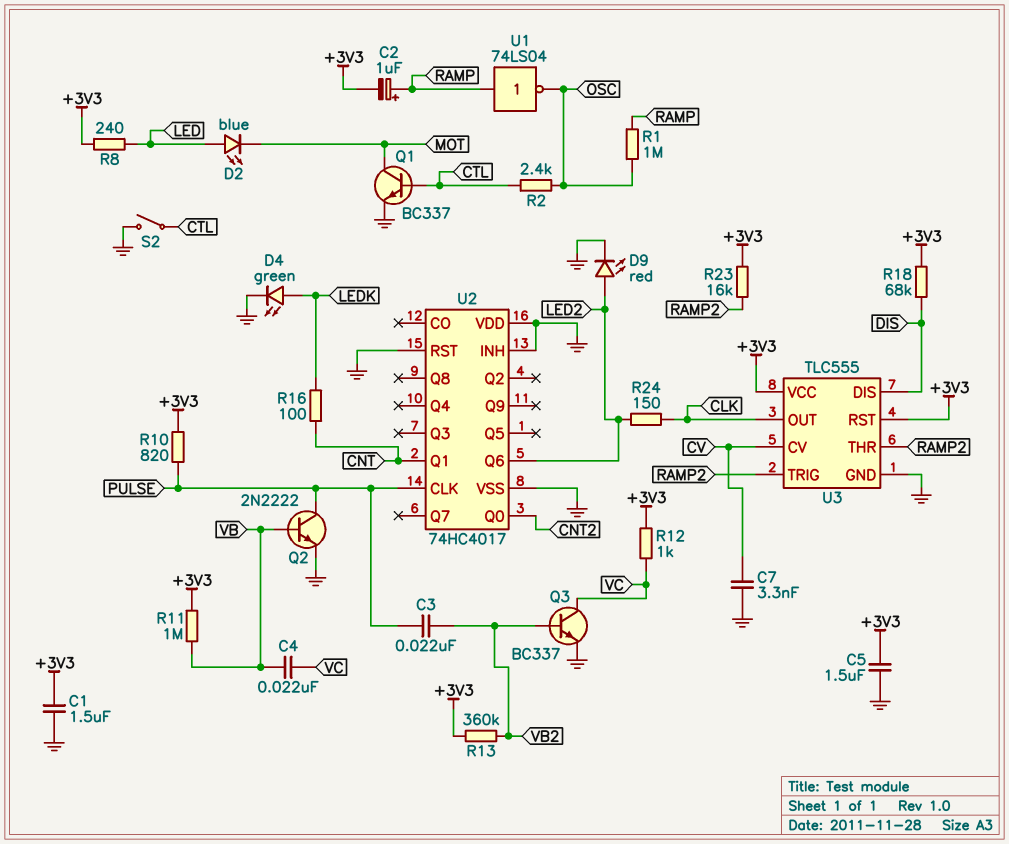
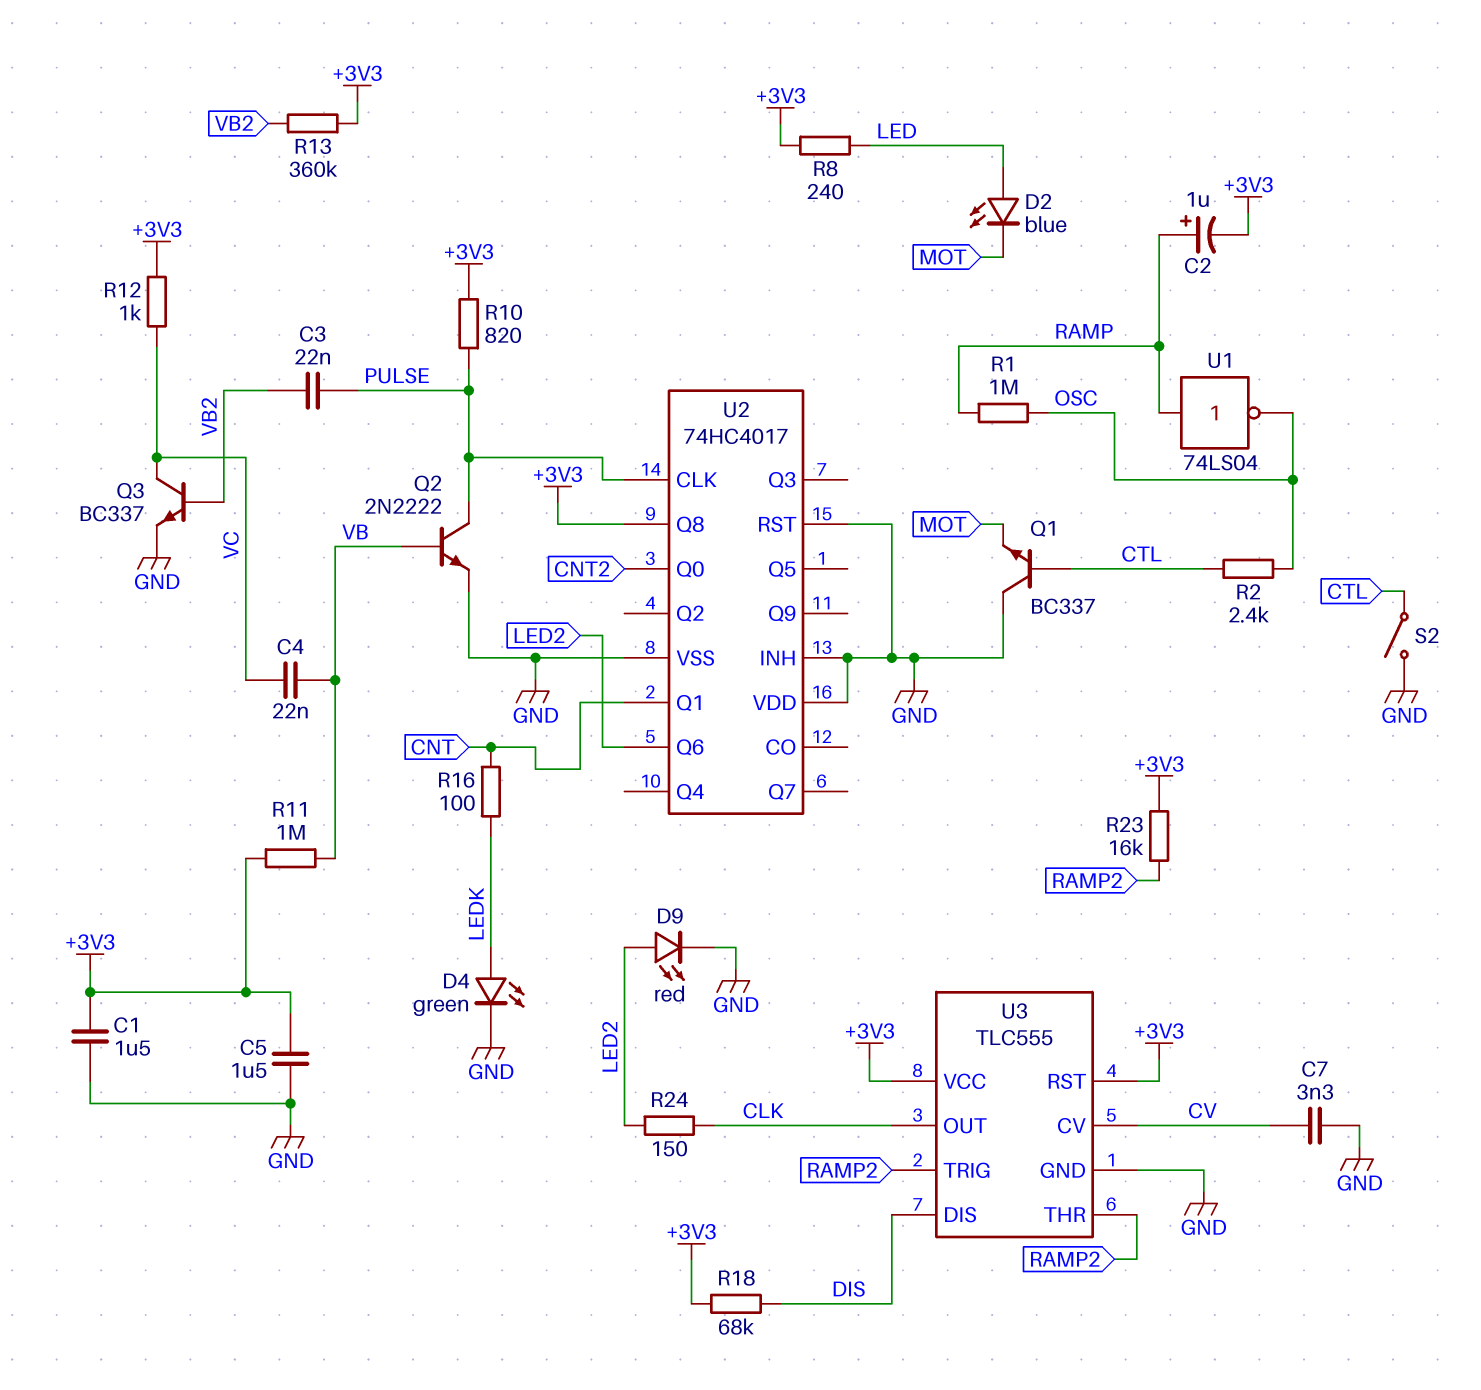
Q1: NPN BC337 (B CTL, C MOT, E GND) -> NPN BC337 (B CTL, C GND, E MOT)
U2 pin Q8: none -> +3V3

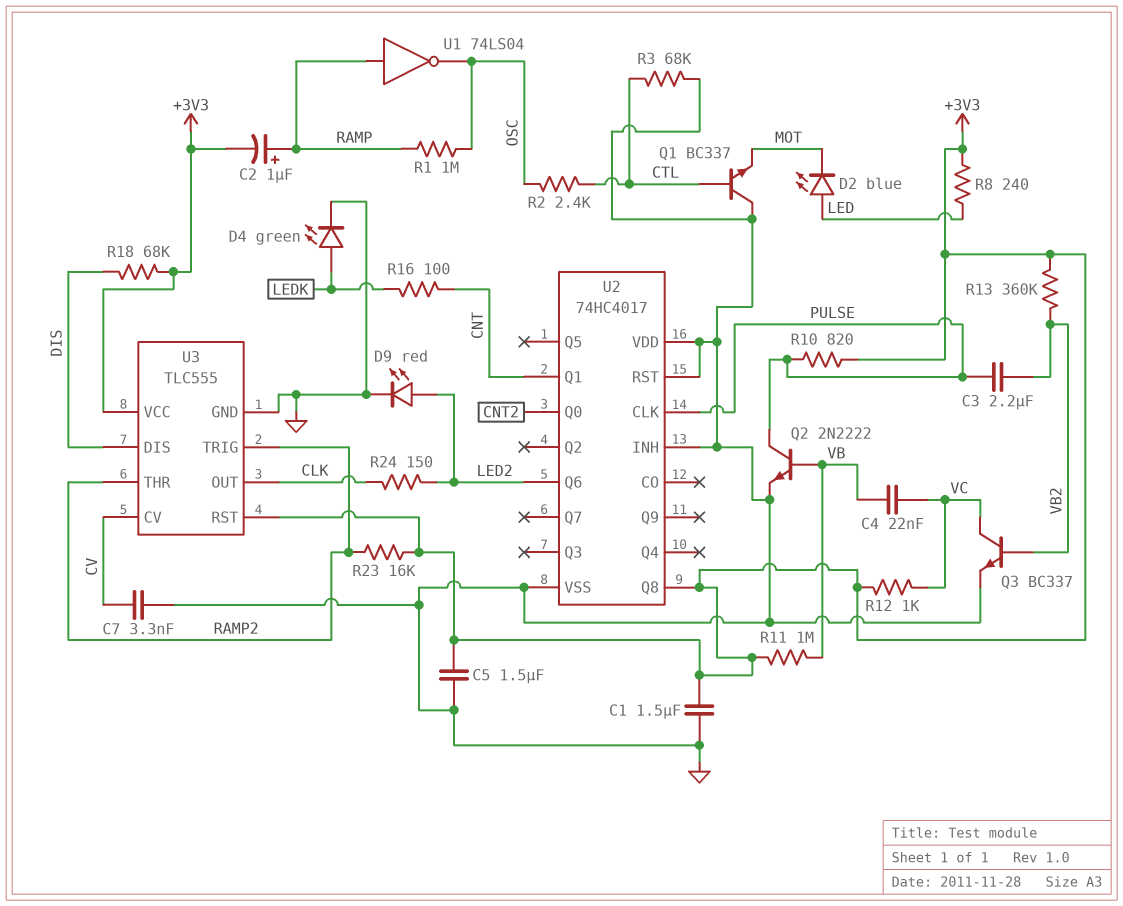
C3: 22nF (PULSE, VB2) -> 2.2uF (PULSE, VB2)
R3: none -> 68k (CTL, GND)
S2: switch (CTL, GND) -> none

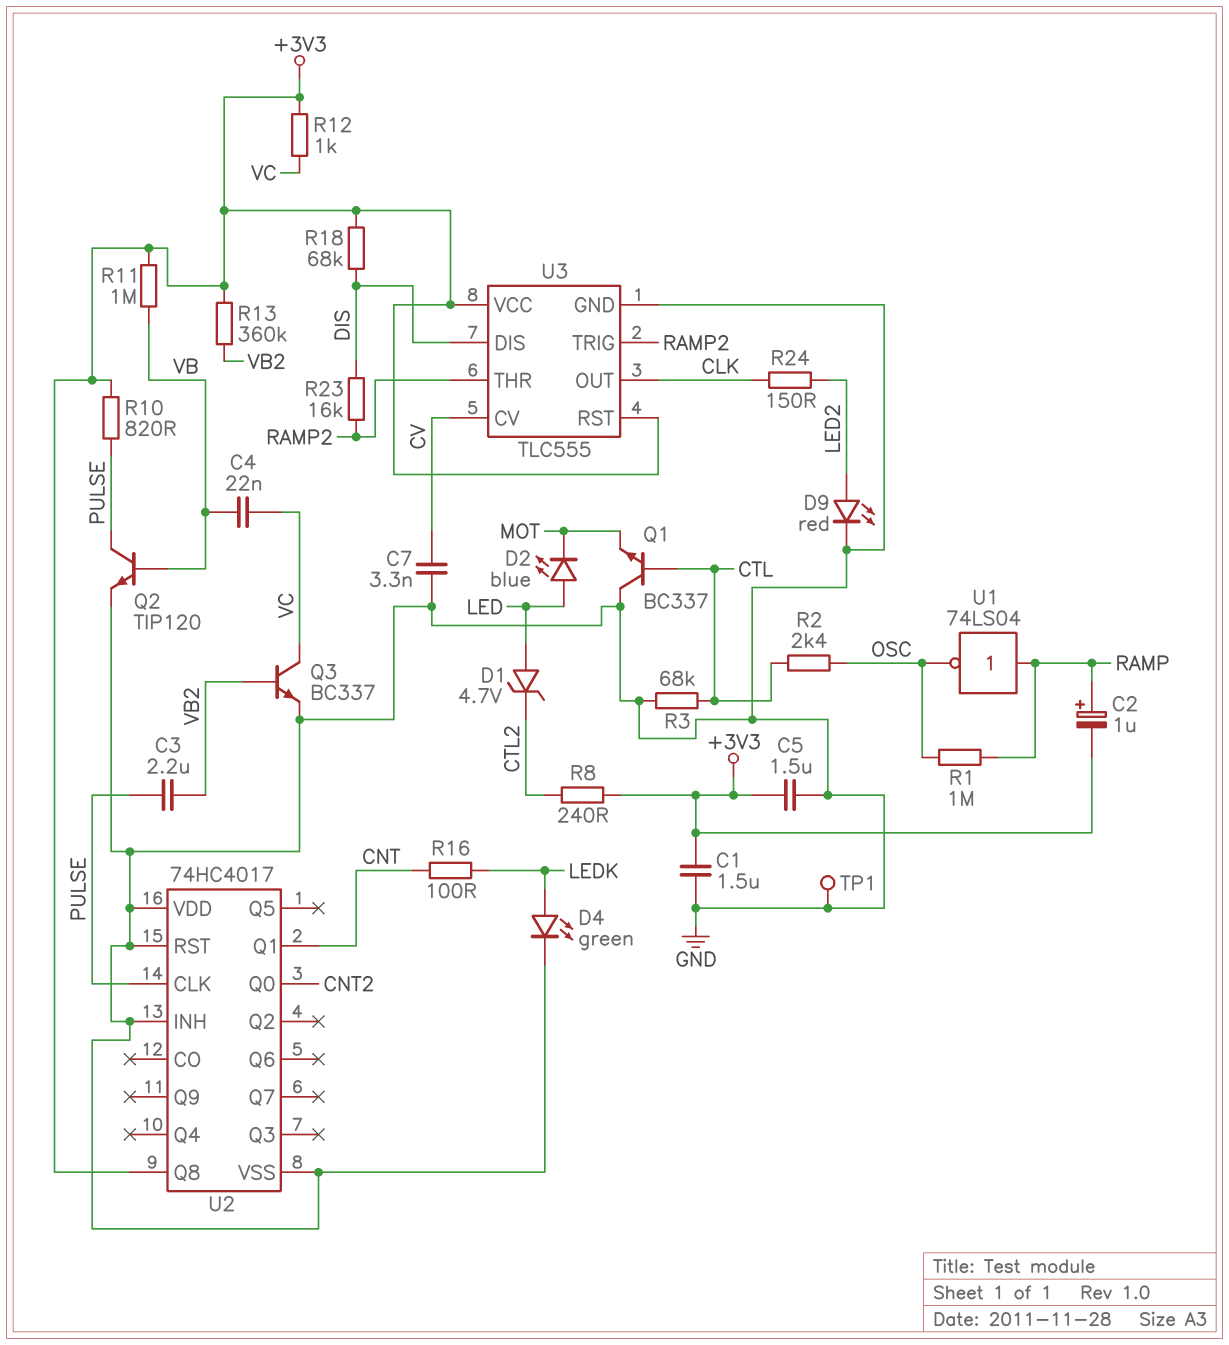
D1: none -> zener 4.7V (A LED, K CTL2)
Q2: NPN 2N2222 (B VB, C PULSE, E GND) -> NPN TIP120 (B VB, C PULSE, E GND)
R8: 240 (+3V3, LED) -> 240 (+3V3, CTL2)
R23: 16k (+3V3, RAMP2) -> 16k (DIS, RAMP2)
TP1: none -> test point (GND)
U2 pin Q6: LED2 -> none

